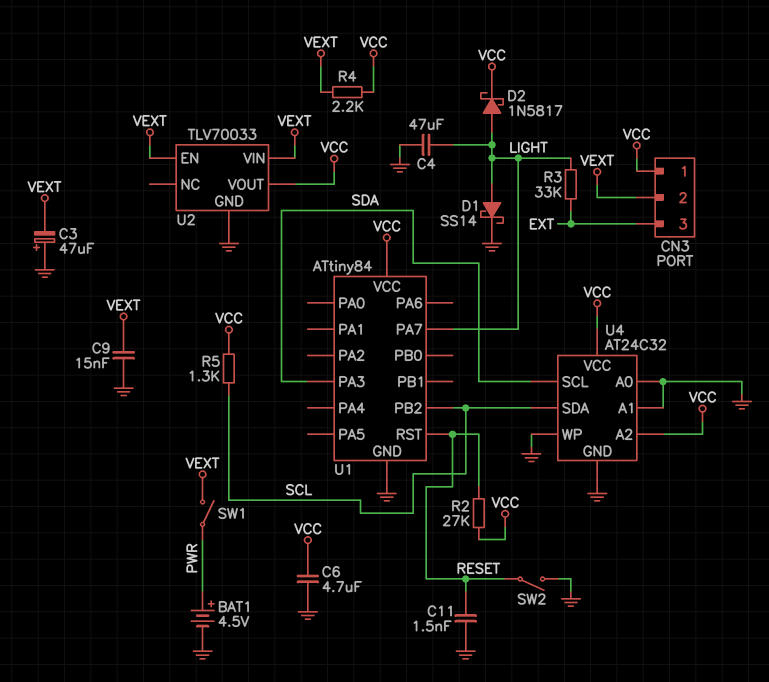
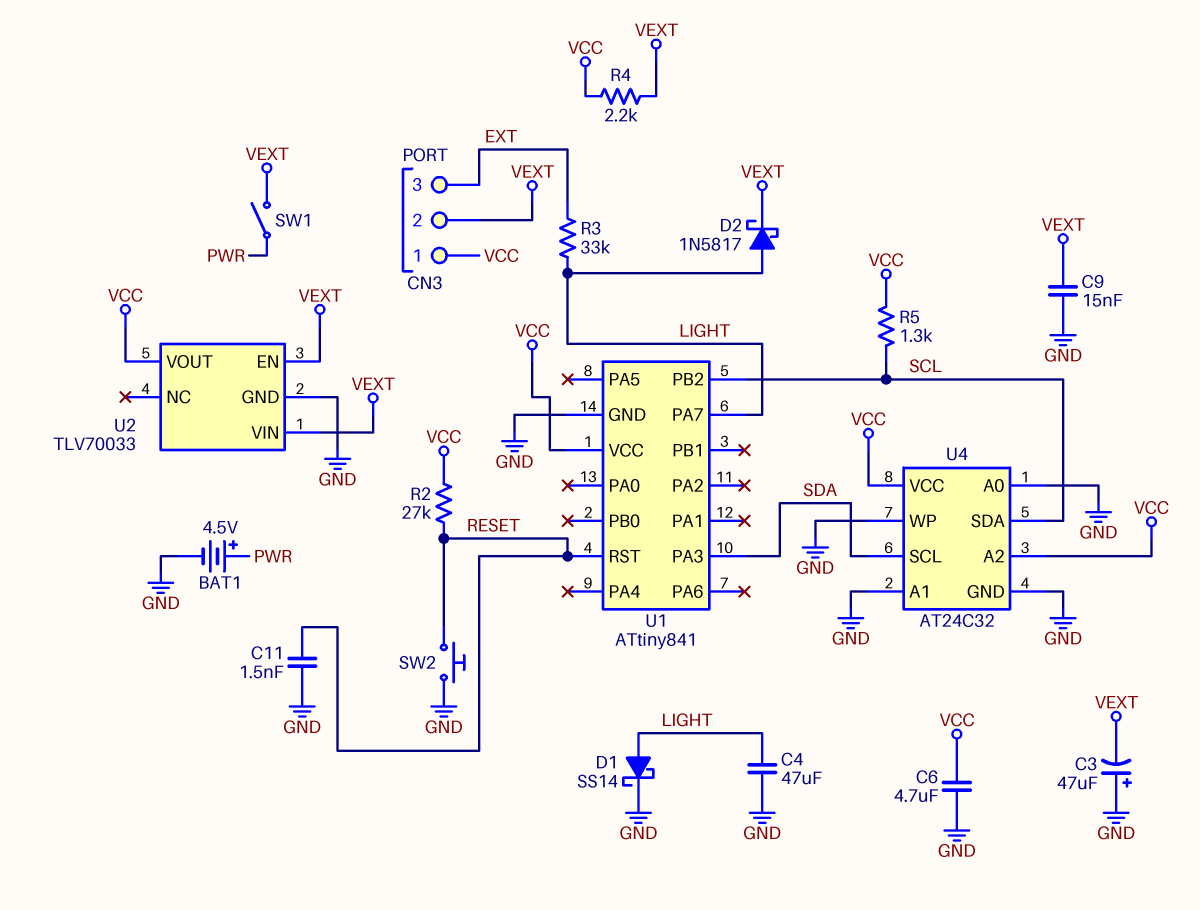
D2: schottky 1N5817 (A LIGHT, K VCC) -> schottky 1N5817 (A LIGHT, K VEXT)
SW2: switch (GND, RESET) -> button (GND, RESET)
U1: ATtiny84 -> ATtiny841

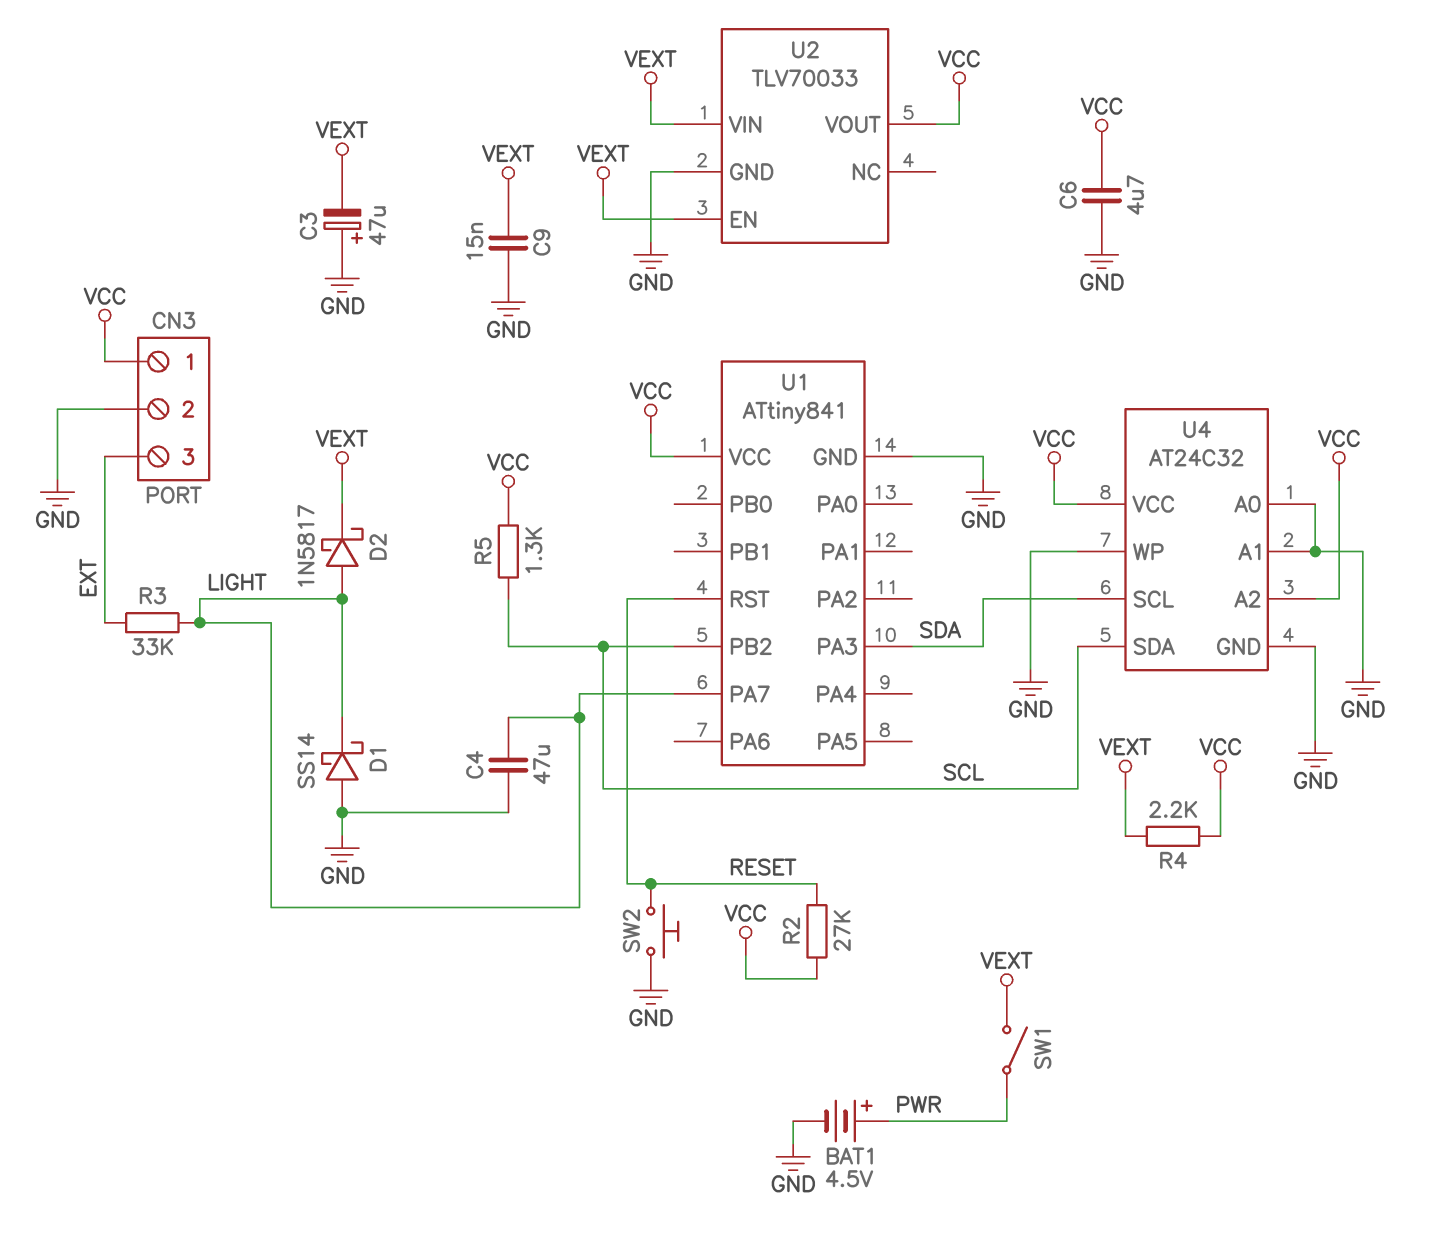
C11: 1.5nF (GND, RESET) -> none
CN3 pin 2: VEXT -> GND
D1: schottky SS14 (A LIGHT, K GND) -> schottky SS14 (A GND, K LIGHT)

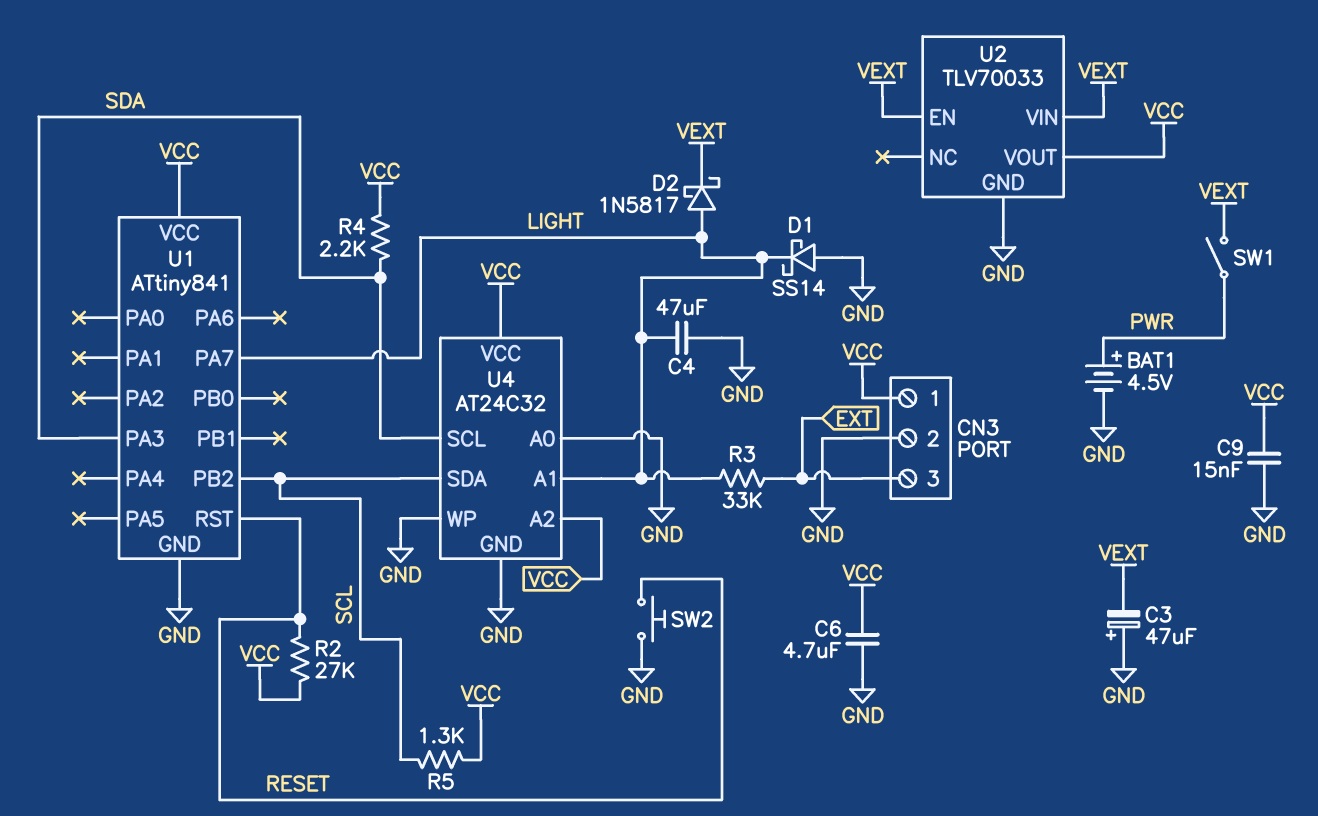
C9: 15nF (GND, VEXT) -> 15nF (GND, VCC)
R4: 2.2k (VCC, VEXT) -> 2.2k (SDA, VCC)
U4 pin A1: GND -> LIGHT

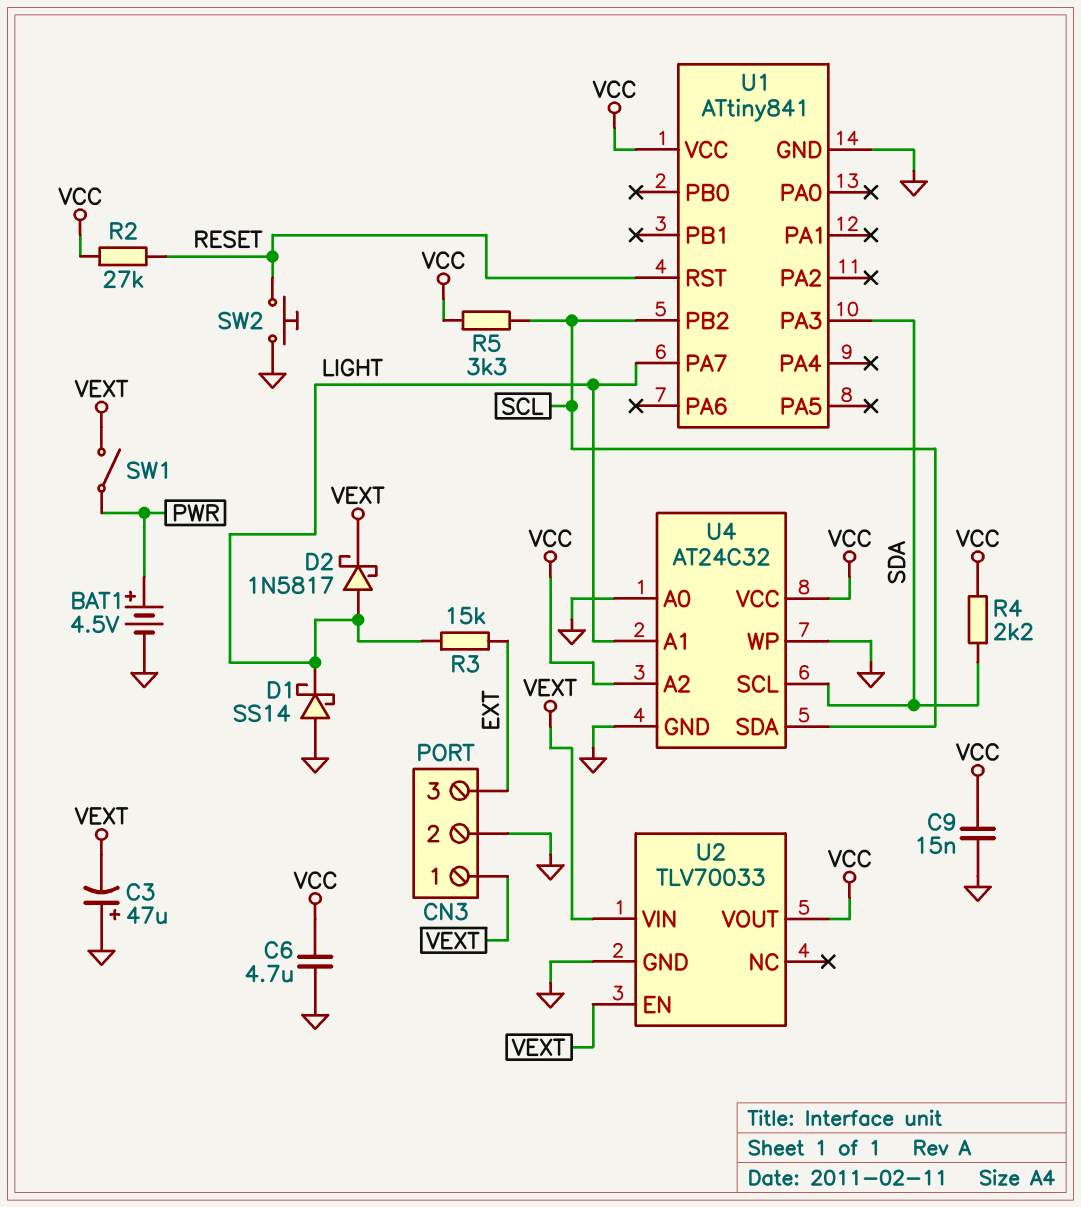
C4: 47uF (GND, LIGHT) -> none
CN3 pin 1: VCC -> VEXT
R3: 33k (EXT, LIGHT) -> 15k (EXT, LIGHT)
R5: 1.3k (SCL, VCC) -> 3.3k (SCL, VCC)

